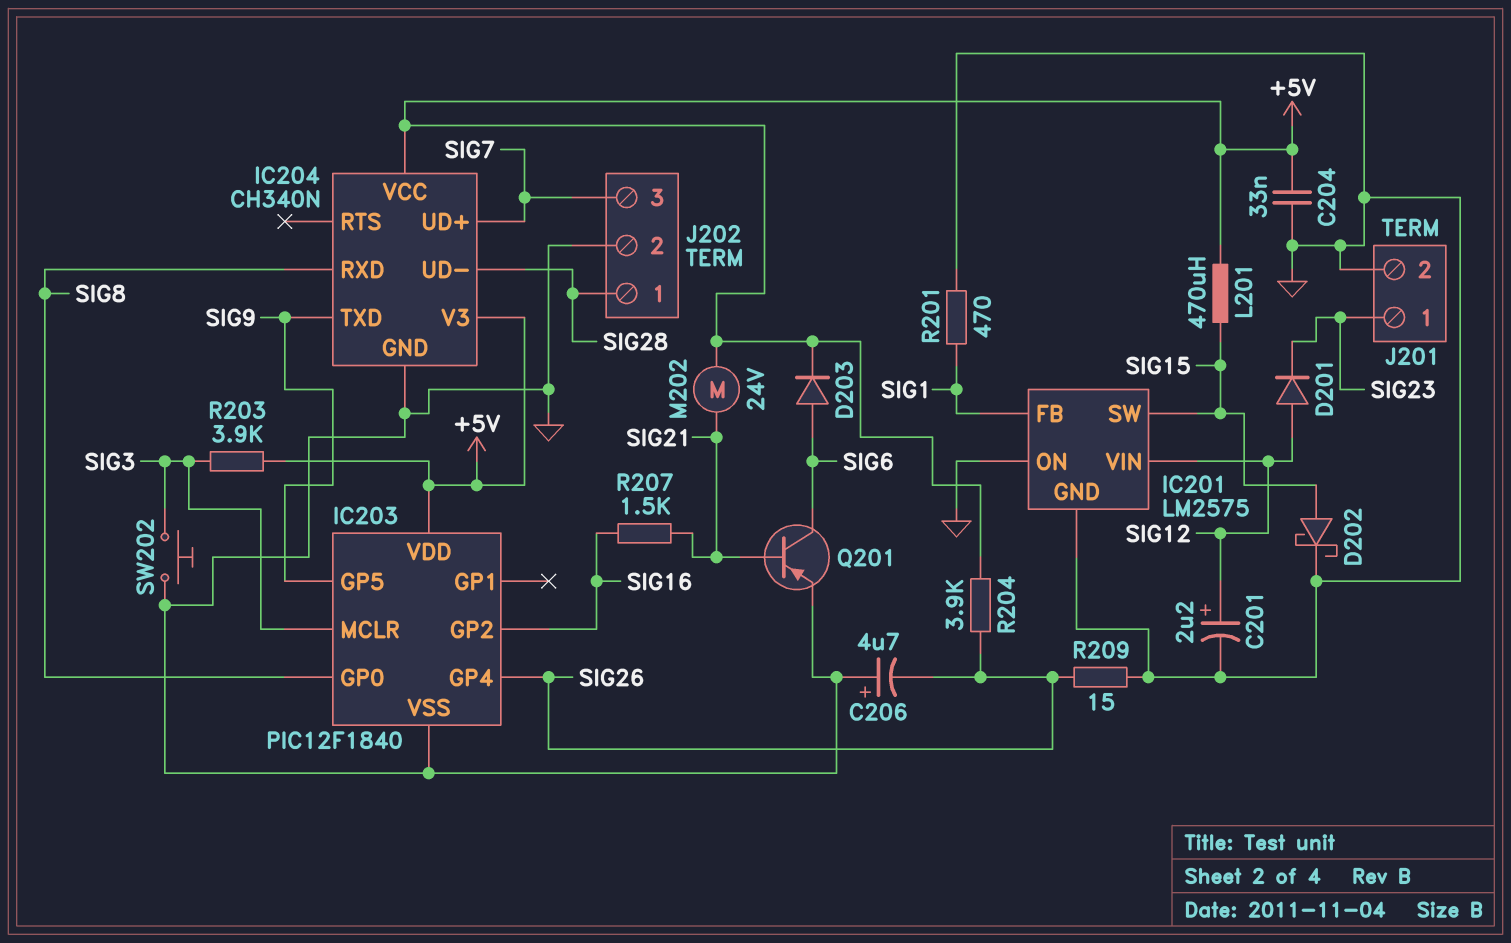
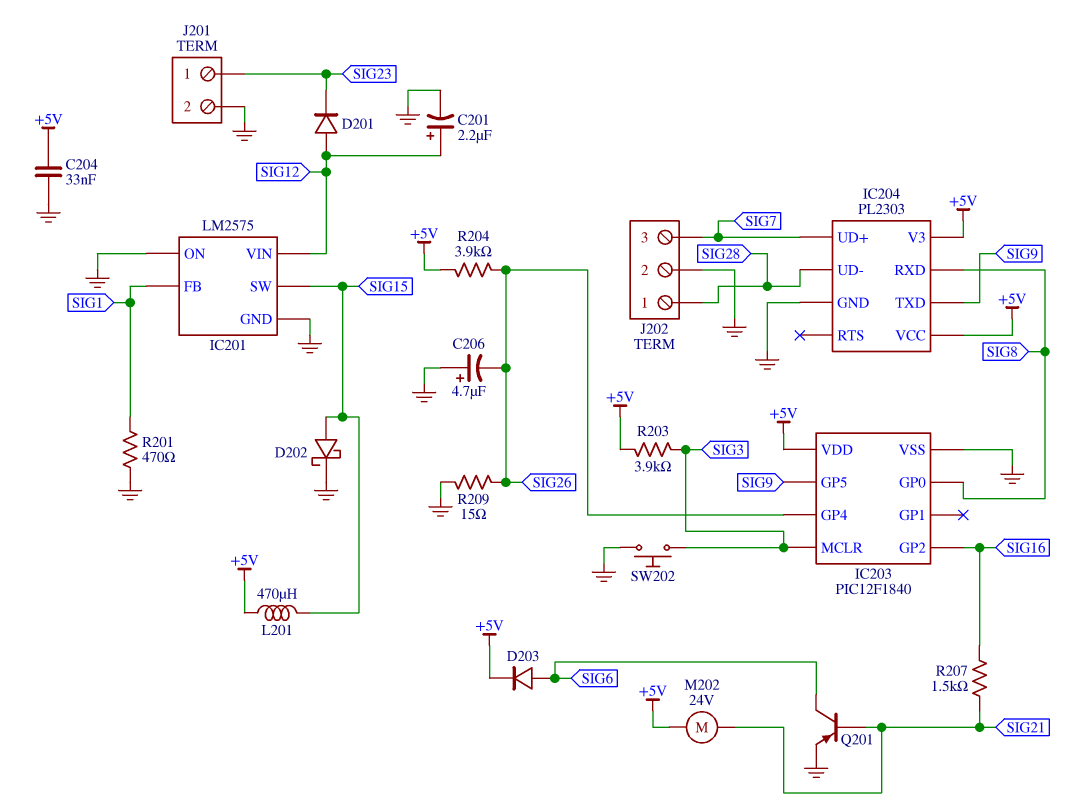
IC204: CH340N -> PL2303

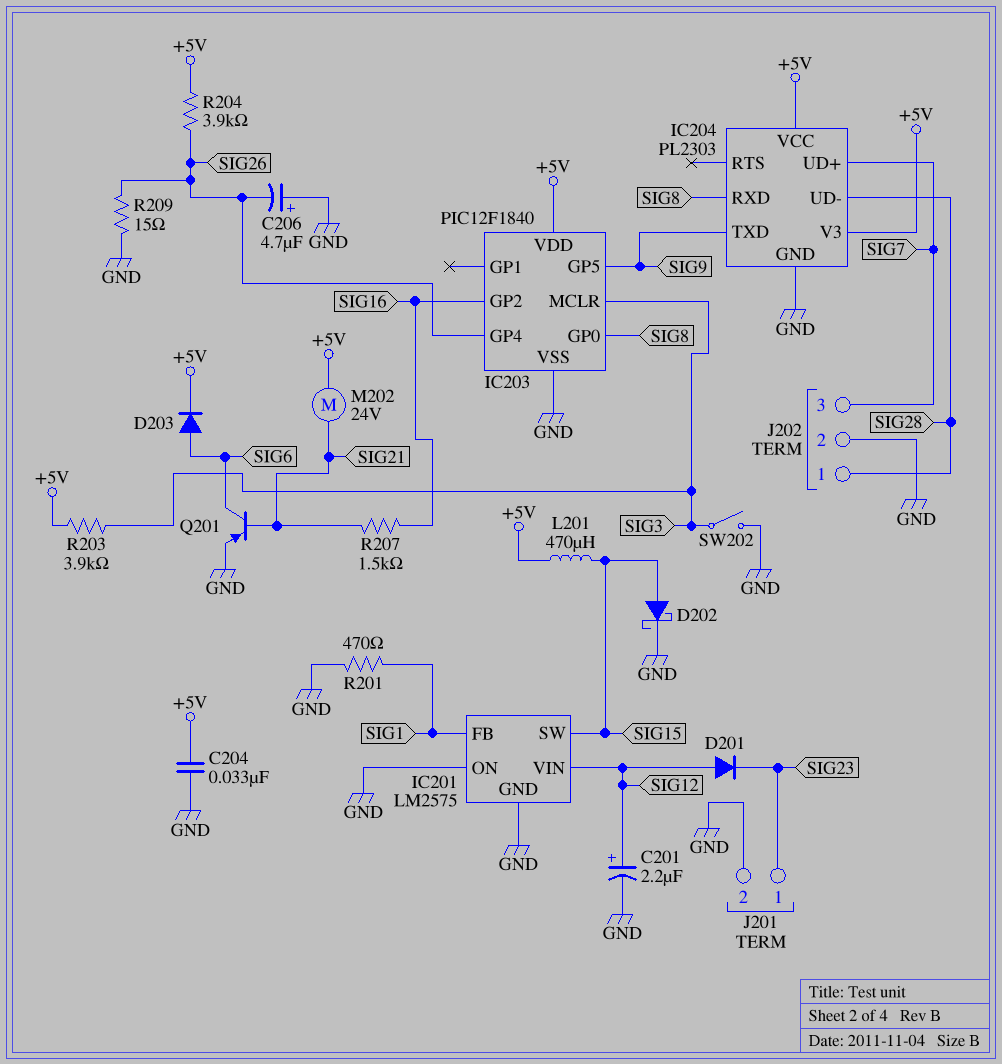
SW202: button (GND, SIG3) -> switch (GND, SIG3)

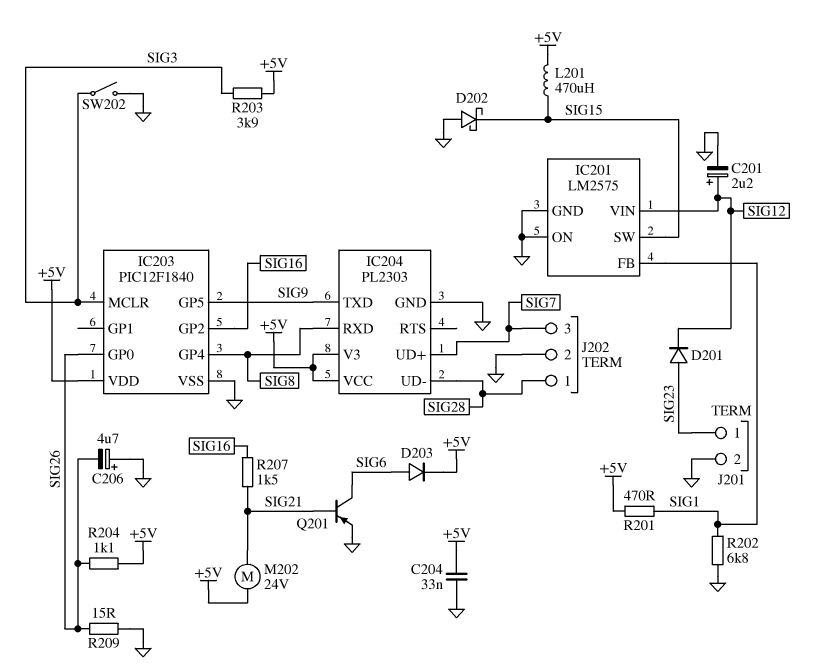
D201: diode (A SIG12, K SIG23) -> diode (A SIG23, K SIG12)
D202: schottky (A SIG15, K GND) -> schottky (A GND, K SIG15)
IC203 pin GP0: SIG8 -> SIG26
IC203 pin GP4: SIG26 -> SIG8
R201: 470 (GND, SIG1) -> 470 (+5V, SIG1)
R202: none -> 6.8k (GND, SIG1)
R204: 3.9k (+5V, SIG26) -> 1.1k (+5V, SIG26)

